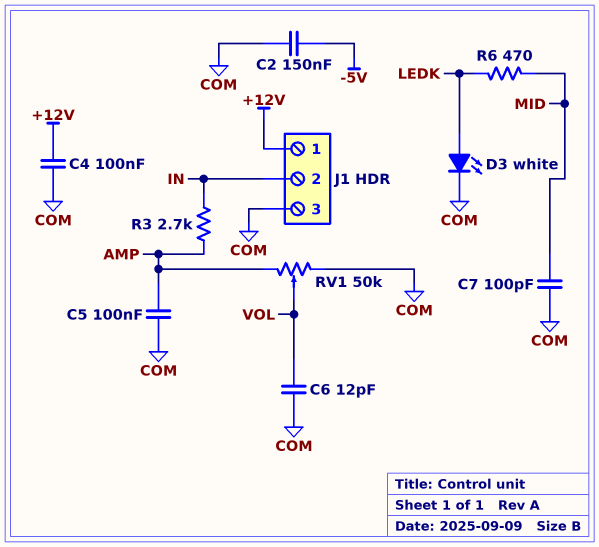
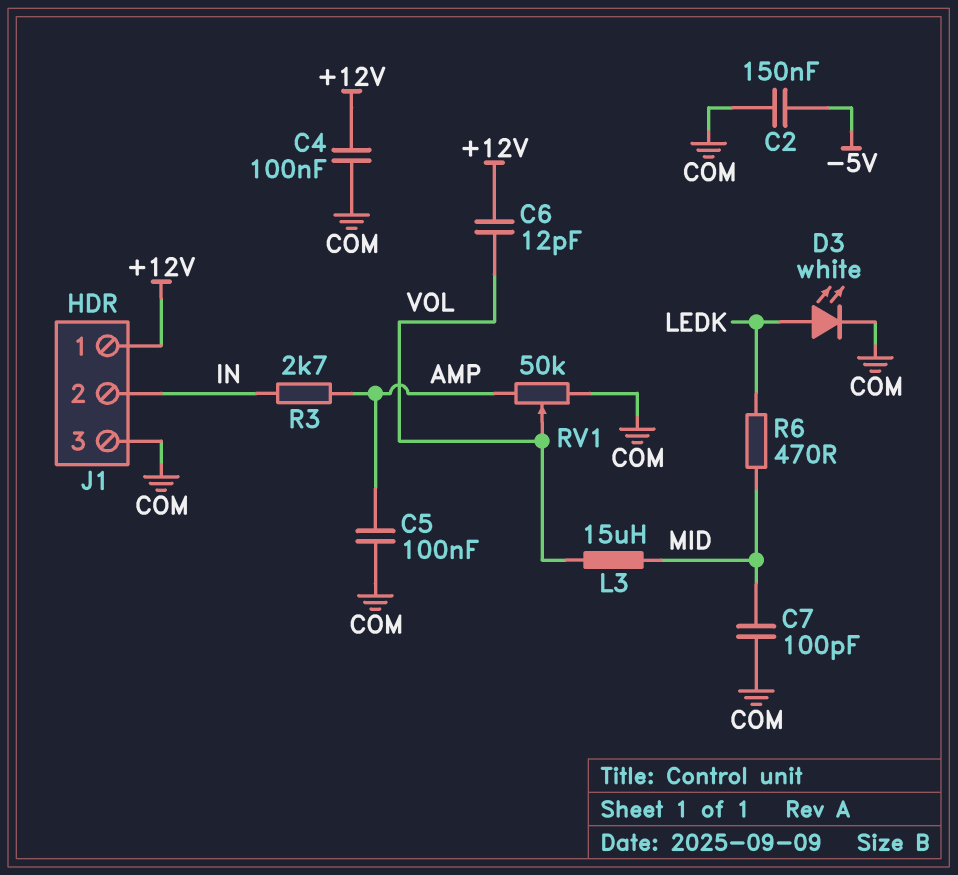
C6: 12pF (COM, VOL) -> 12pF (+12V, VOL)
L3: none -> 15uH (MID, VOL)

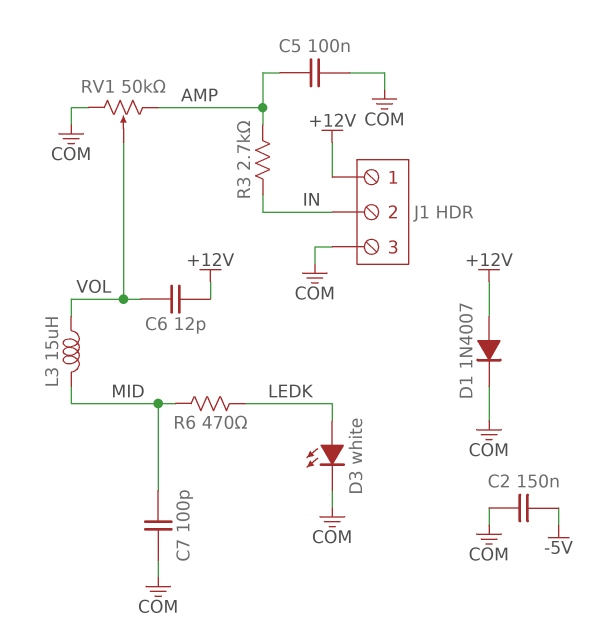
C4: 100nF (+12V, COM) -> none
D1: none -> diode 1N4007 (A +12V, K COM)

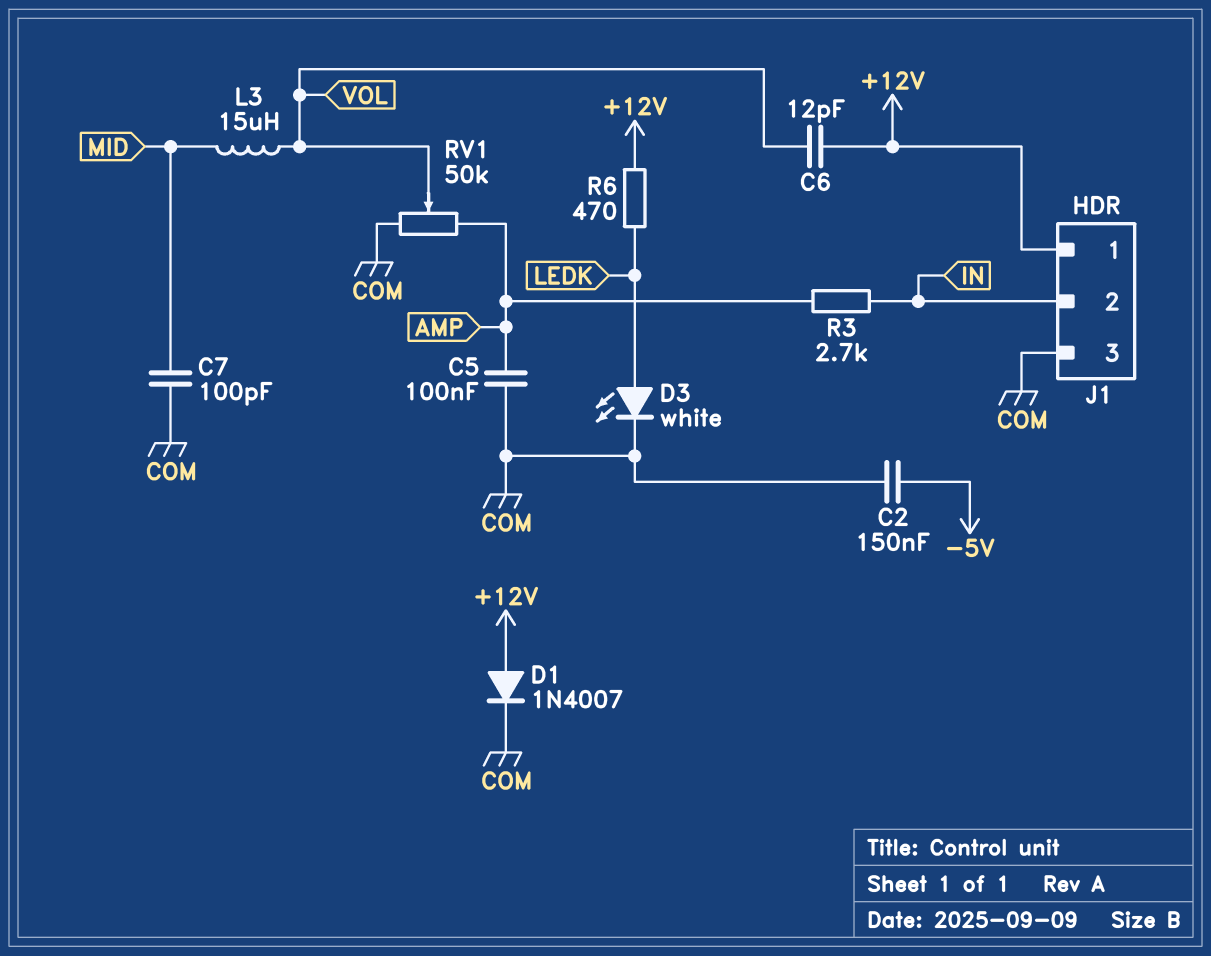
R6: 470 (LEDK, MID) -> 470 (+12V, LEDK)

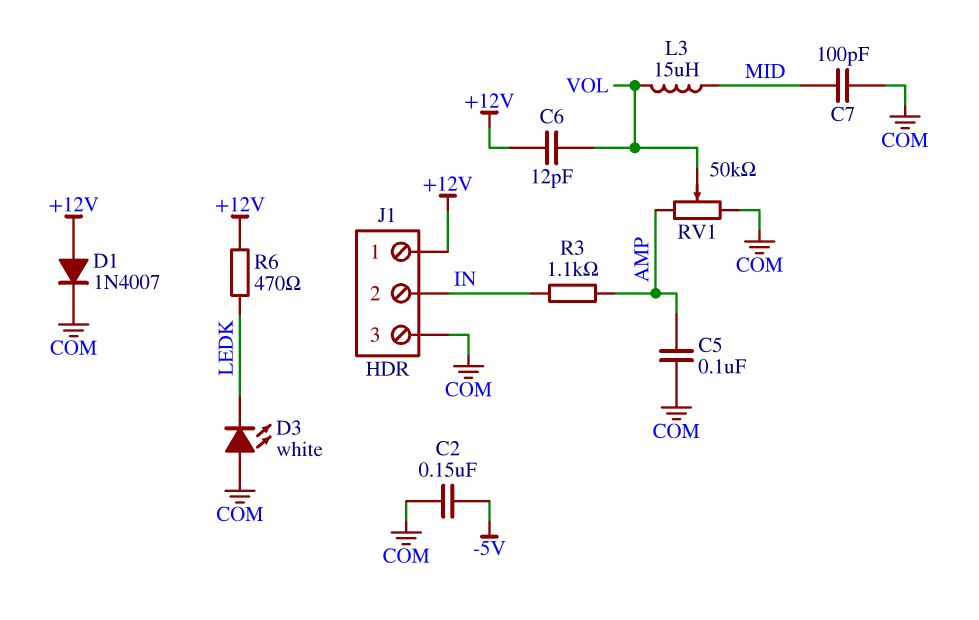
D3: LED white (A LEDK, K COM) -> LED white (A COM, K LEDK)
R3: 2.7k (AMP, IN) -> 1.1k (AMP, IN)

